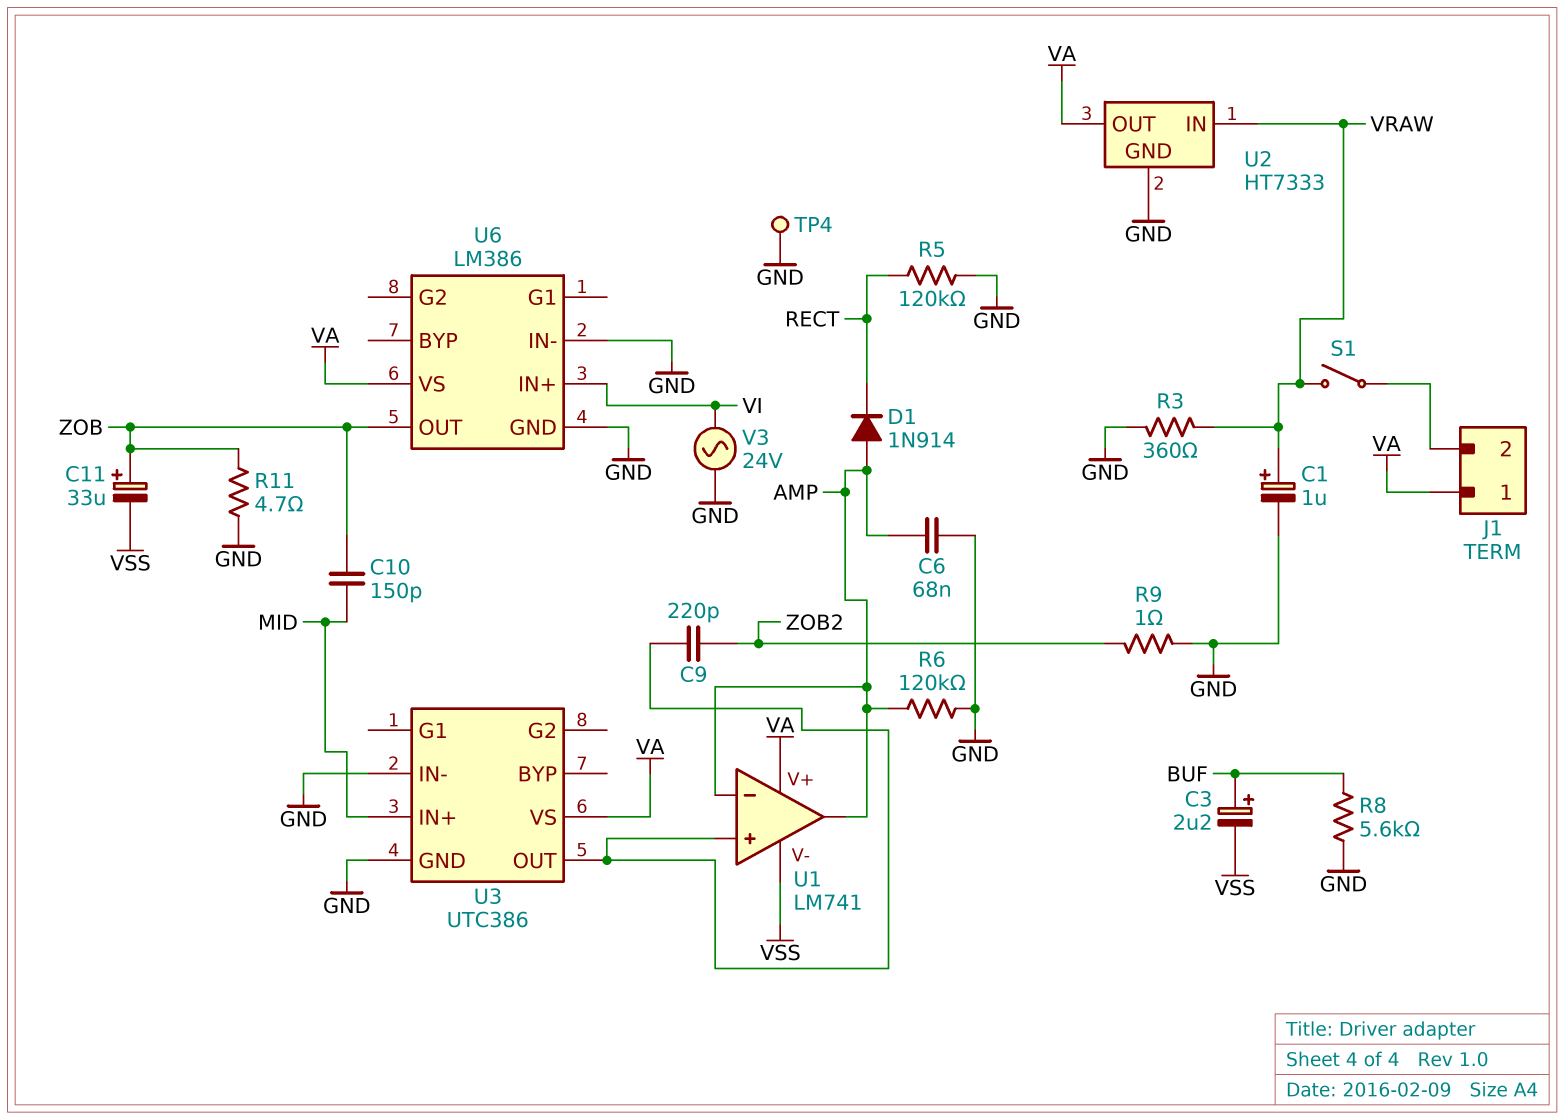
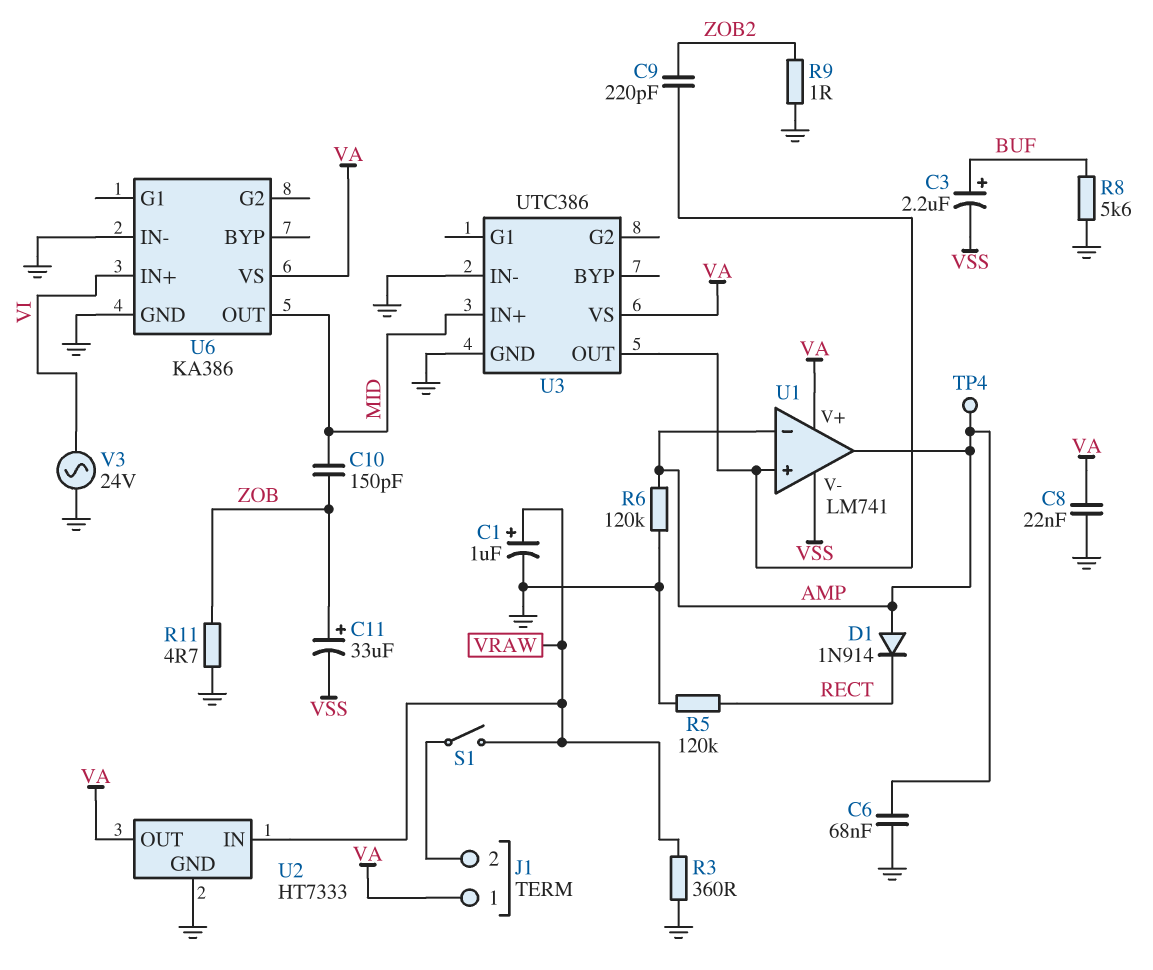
C8: none -> 22nF (GND, VA)
TP4: test point (GND) -> test point (AMP)
U6: LM386 -> KA386
U6 pin OUT: ZOB -> MID

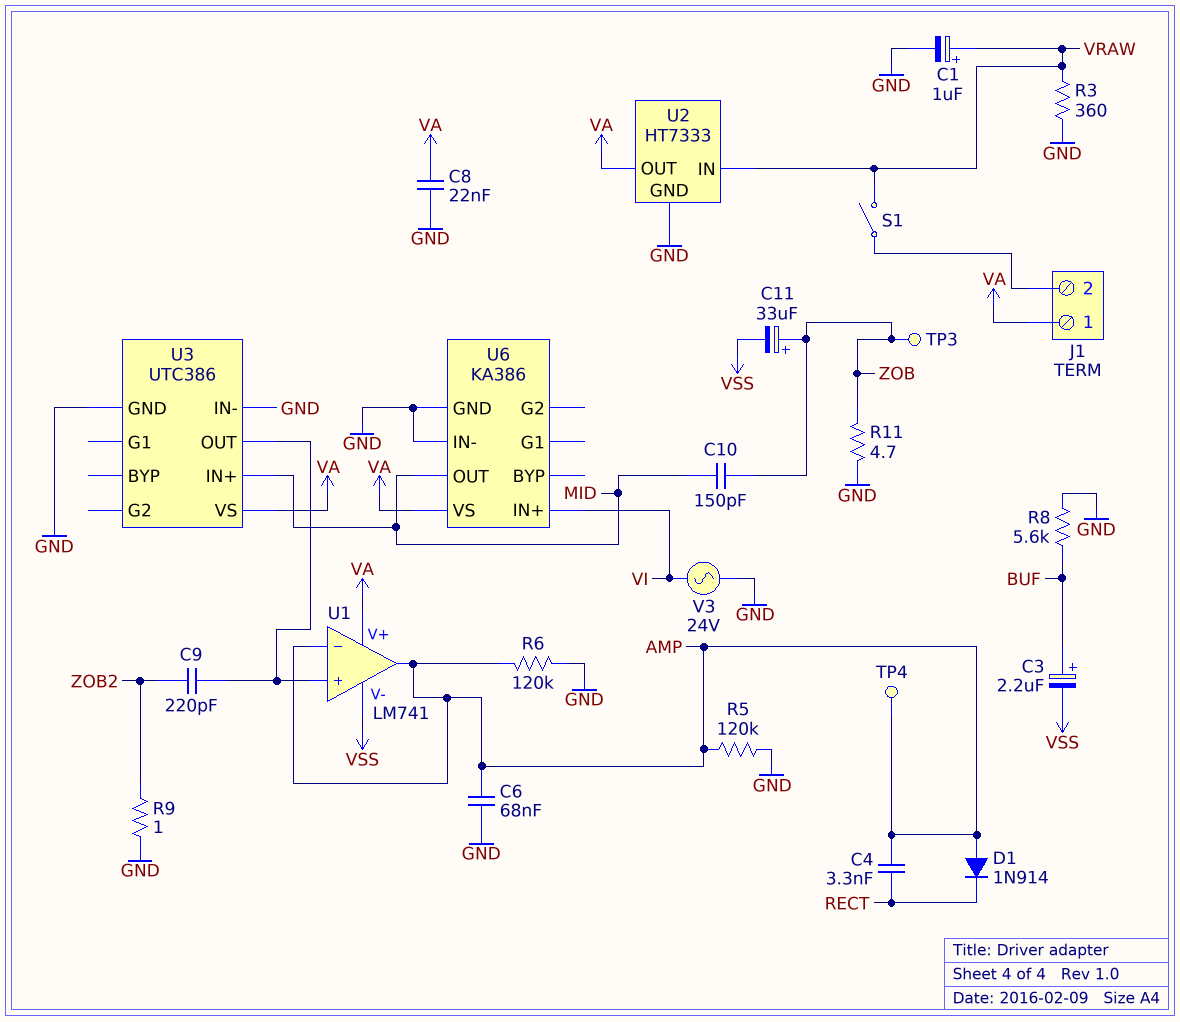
C4: none -> 3.3nF (AMP, RECT)
R5: 120k (GND, RECT) -> 120k (AMP, GND)
TP3: none -> test point (ZOB)

